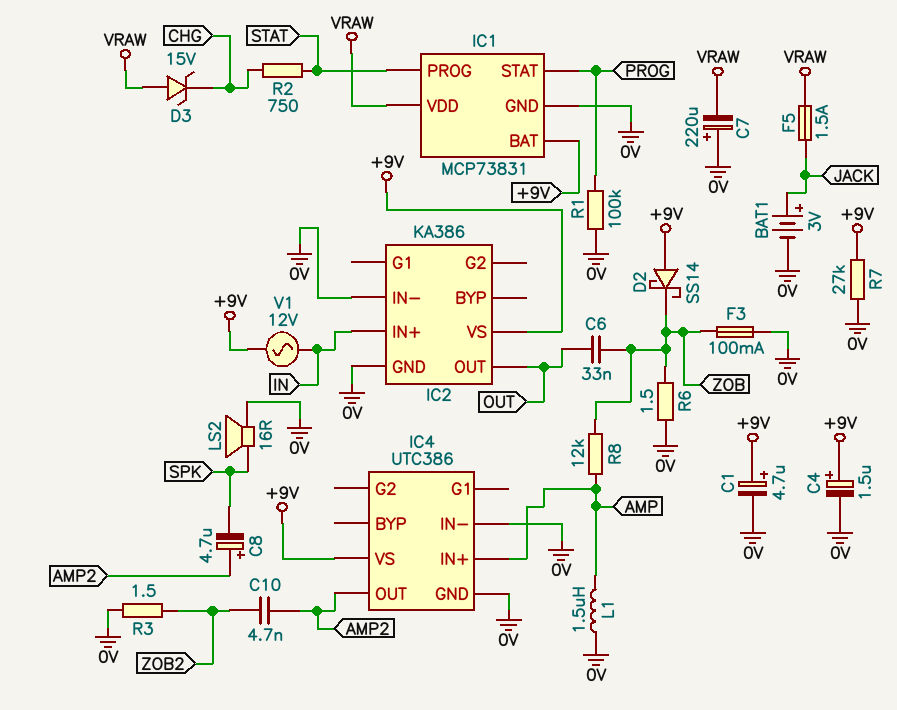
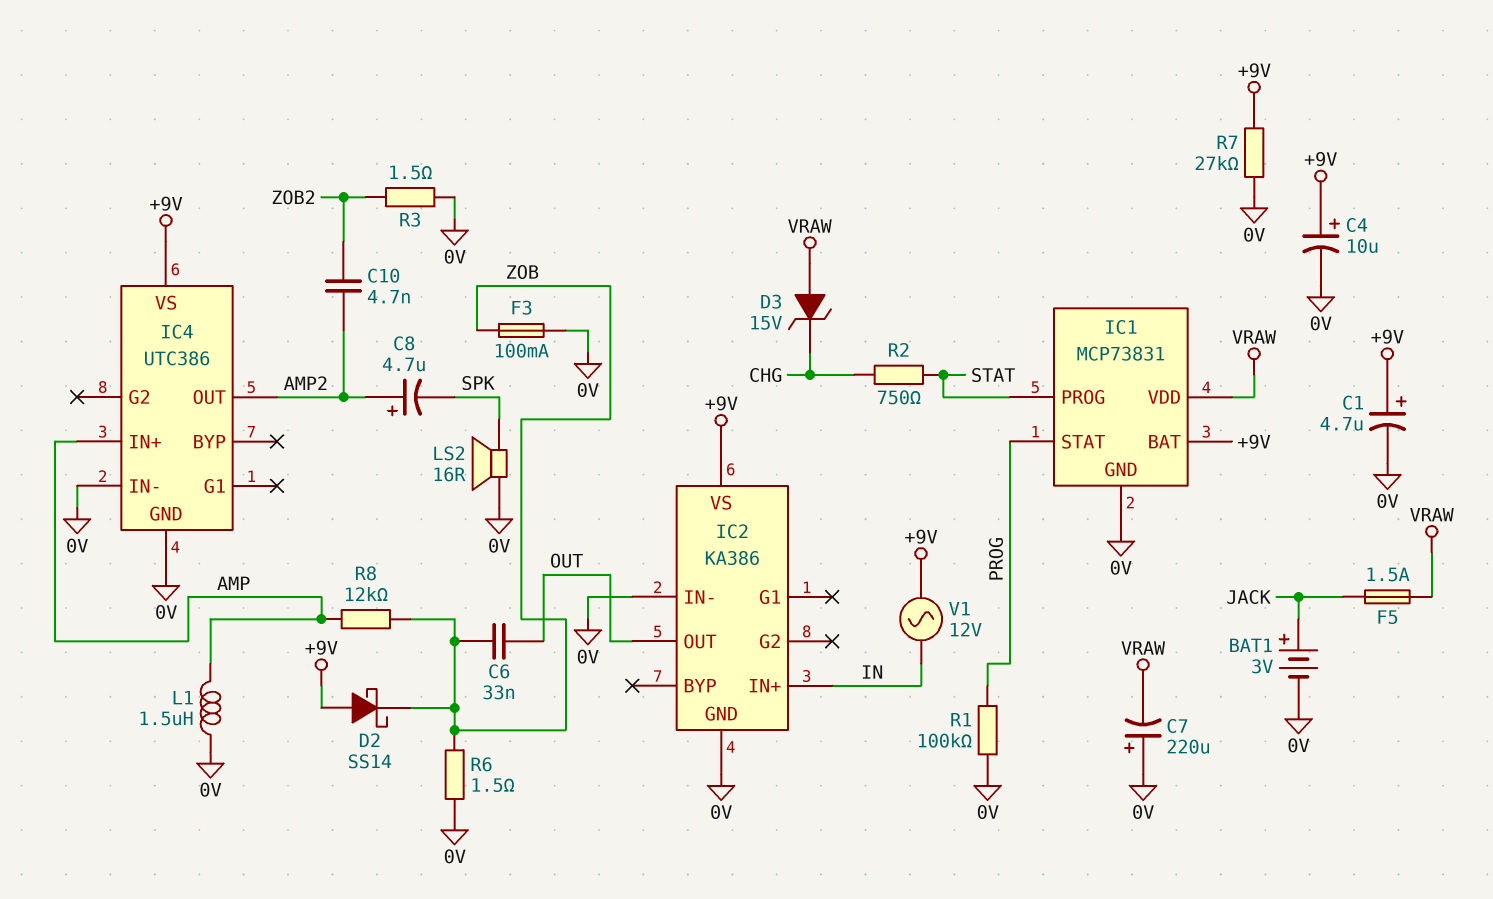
C4: 1.5uF (plus +9V, minus 0V) -> 10uF (plus +9V, minus 0V)

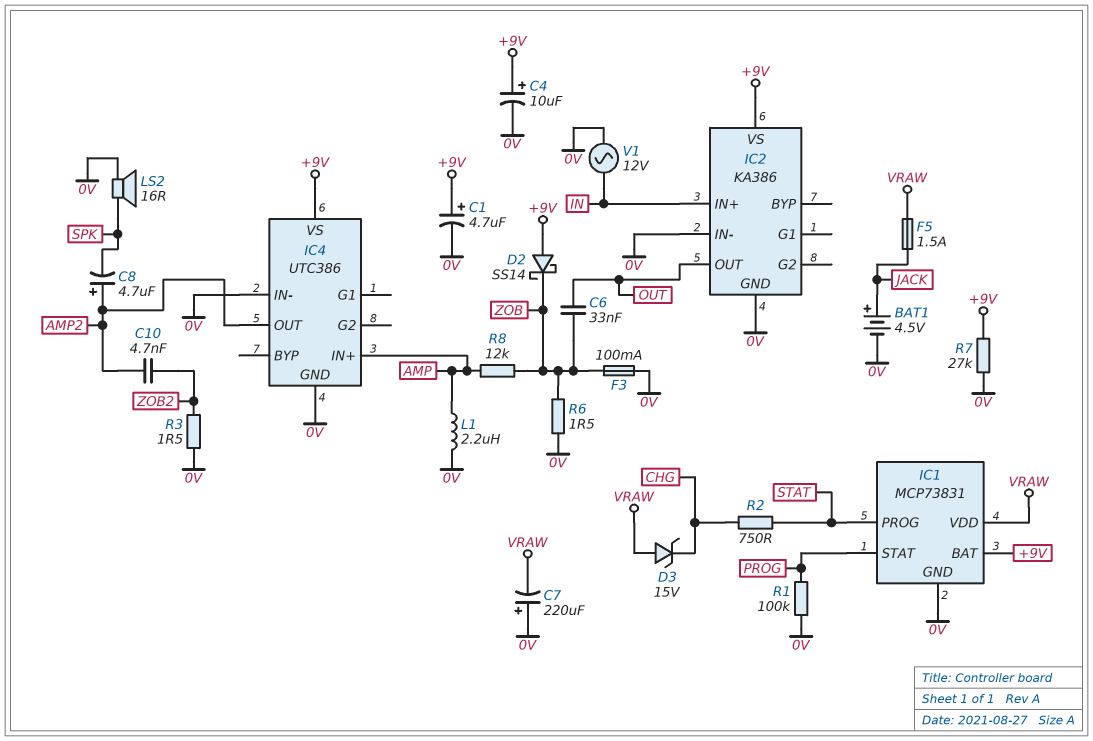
BAT1: 3V (plus JACK, minus 0V) -> 4.5V (plus JACK, minus 0V)
L1: 1.5uH (0V, AMP) -> 2.2uH (0V, AMP)
V1: AC 12V (+9V, IN) -> AC 12V (0V, IN)

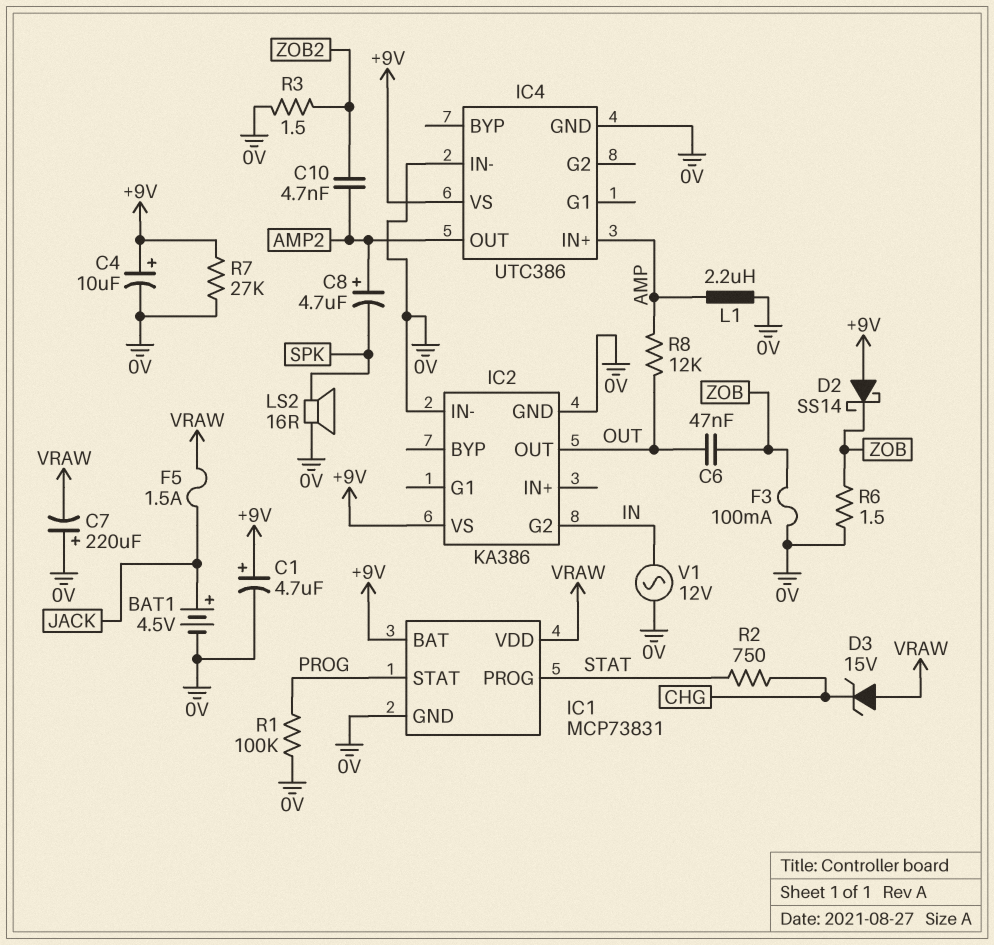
C6: 33nF (OUT, ZOB) -> 47nF (OUT, ZOB)
IC2 pin G2: none -> IN
IC2 pin IN+: IN -> none
R8: 12k (AMP, ZOB) -> 12k (AMP, OUT)

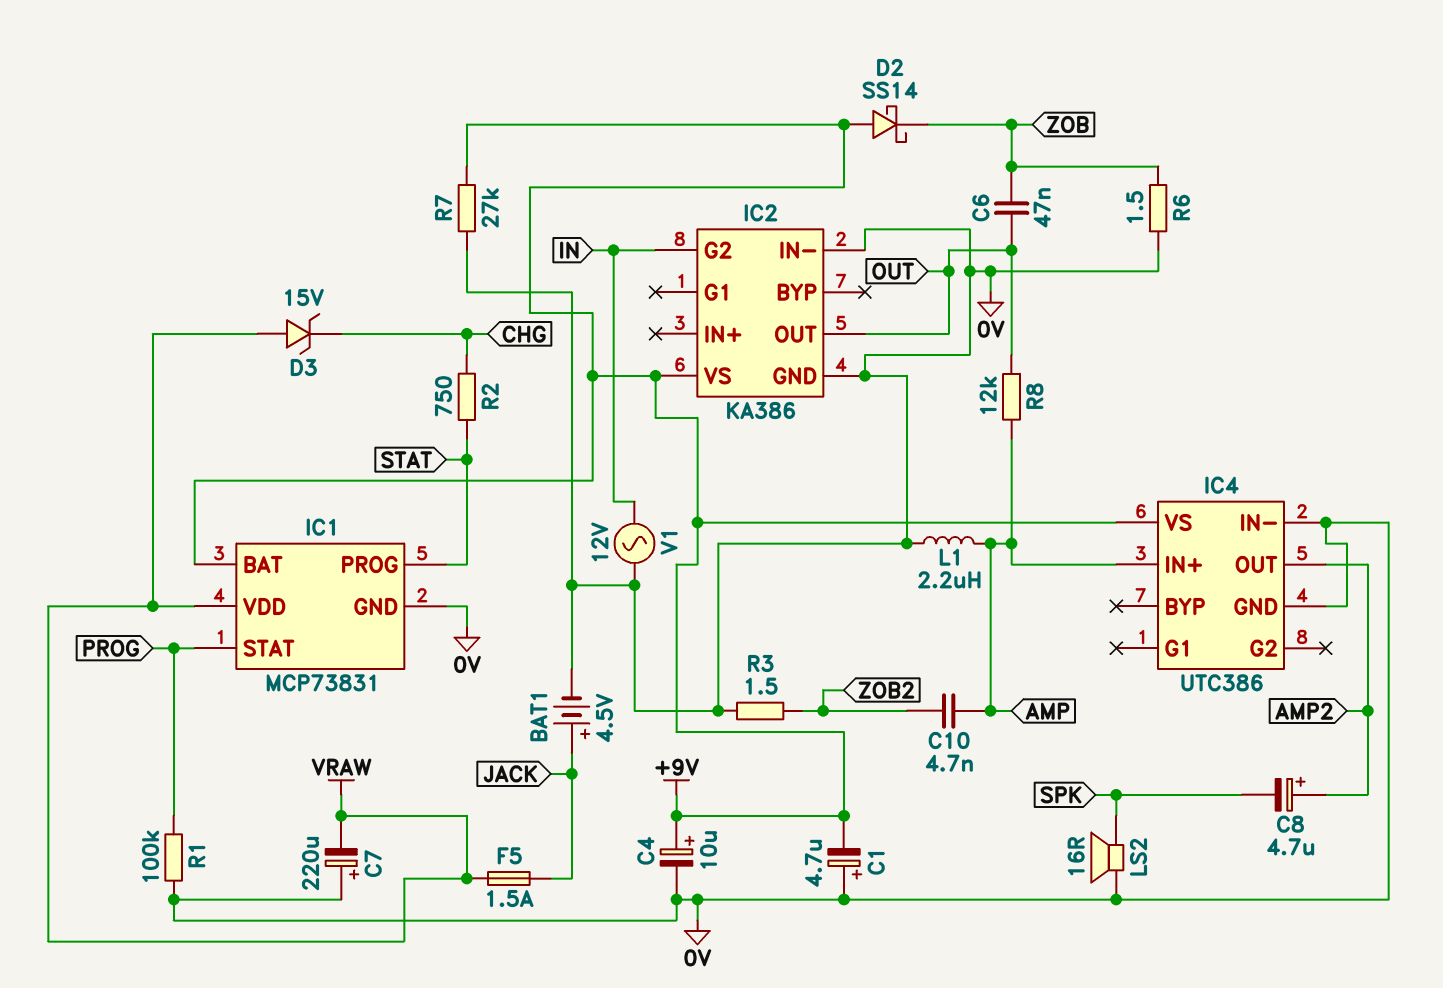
C1: 4.7uF (plus +9V, minus 0V) -> 4.7uF (plus 0V, minus +9V)
C10: 4.7nF (AMP2, ZOB2) -> 4.7nF (AMP, ZOB2)
F3: 100mA (0V, ZOB) -> none

